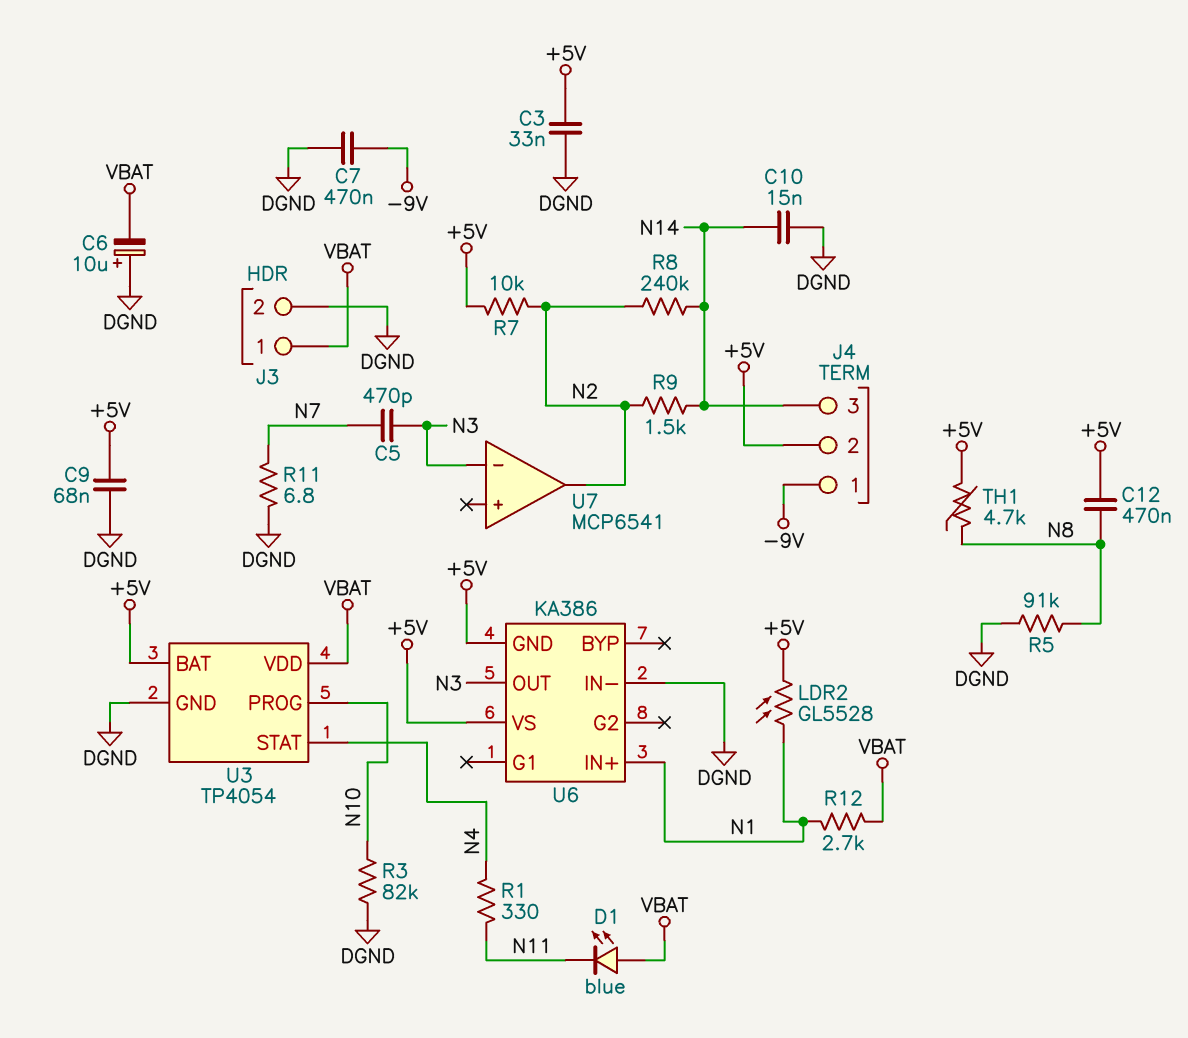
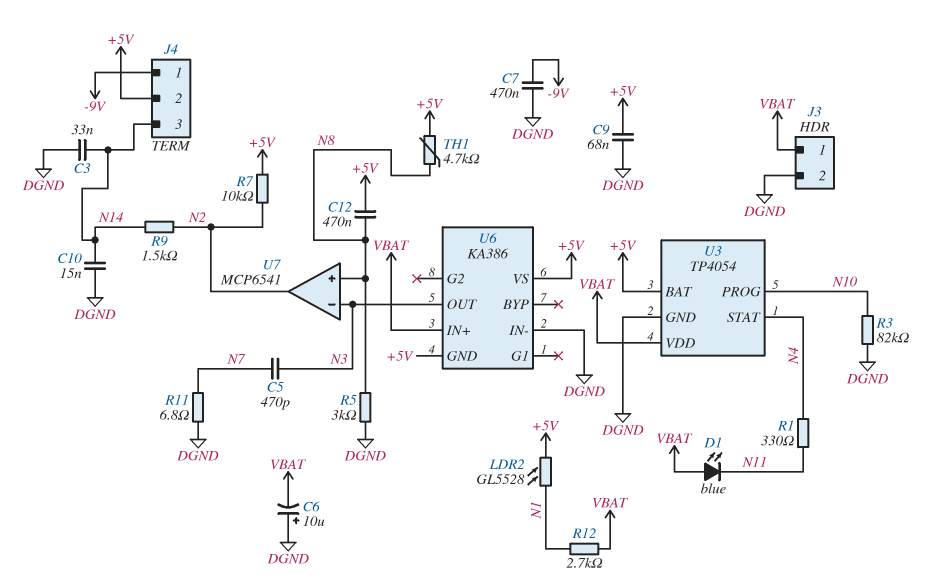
C3: 33nF (+5V, DGND) -> 33nF (DGND, N14)
R5: 91k (DGND, N8) -> 3k (DGND, N8)
R8: 240k (N2, N14) -> none
U6 pin IN+: N1 -> VBAT
U7 pin in+: none -> N8

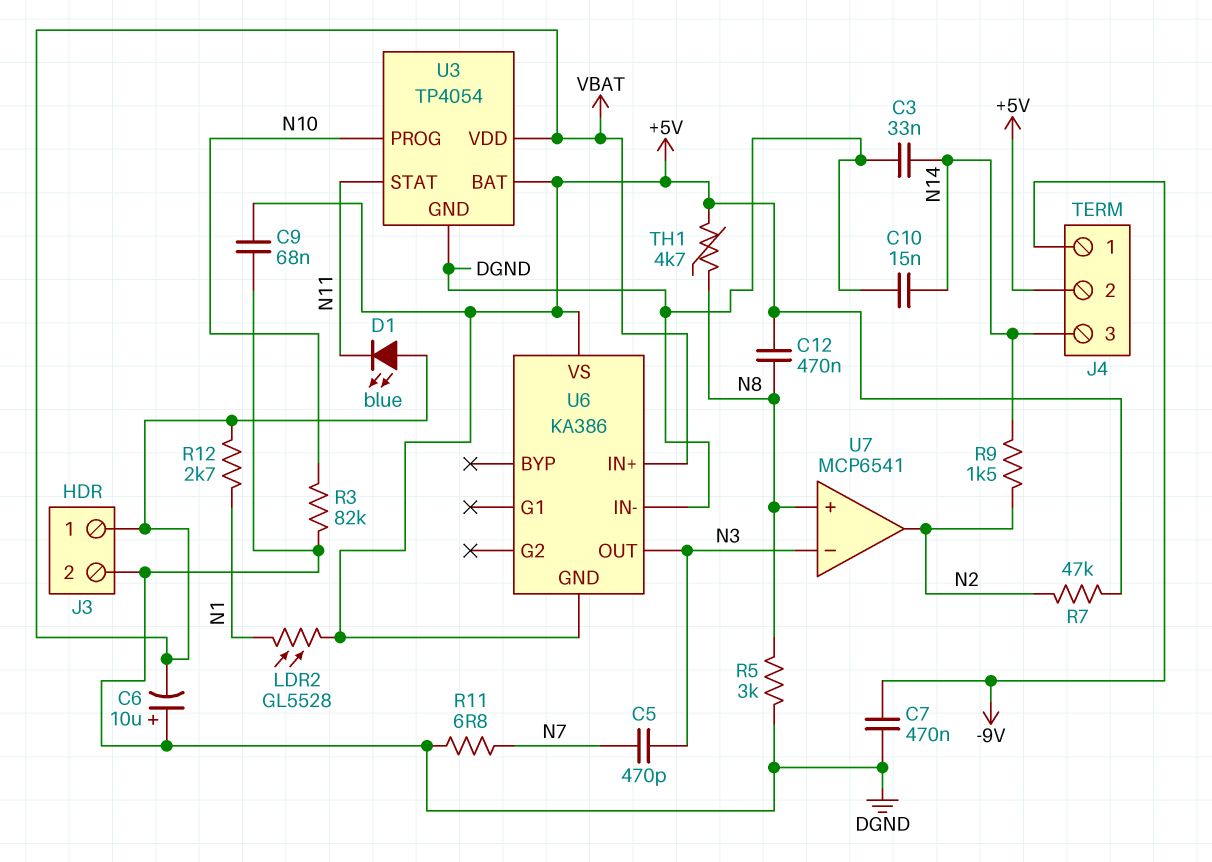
R1: 330 (N4, N11) -> none
R7: 10k (+5V, N2) -> 47k (+5V, N2)
U3 pin STAT: N4 -> N11

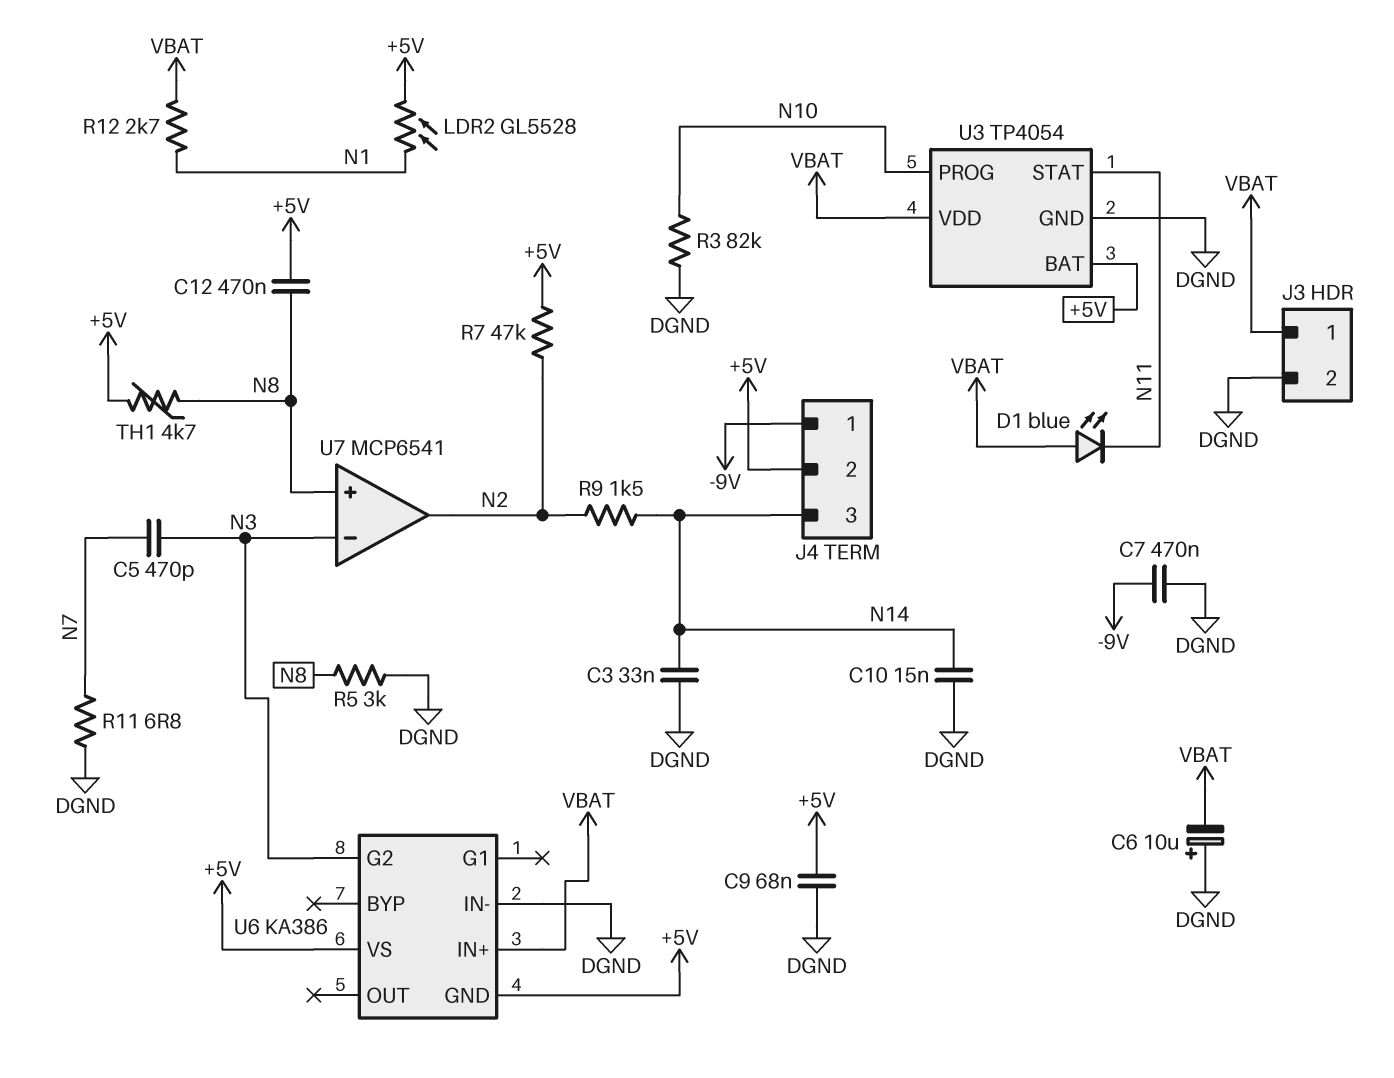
U6 pin G2: none -> N3
U6 pin OUT: N3 -> none

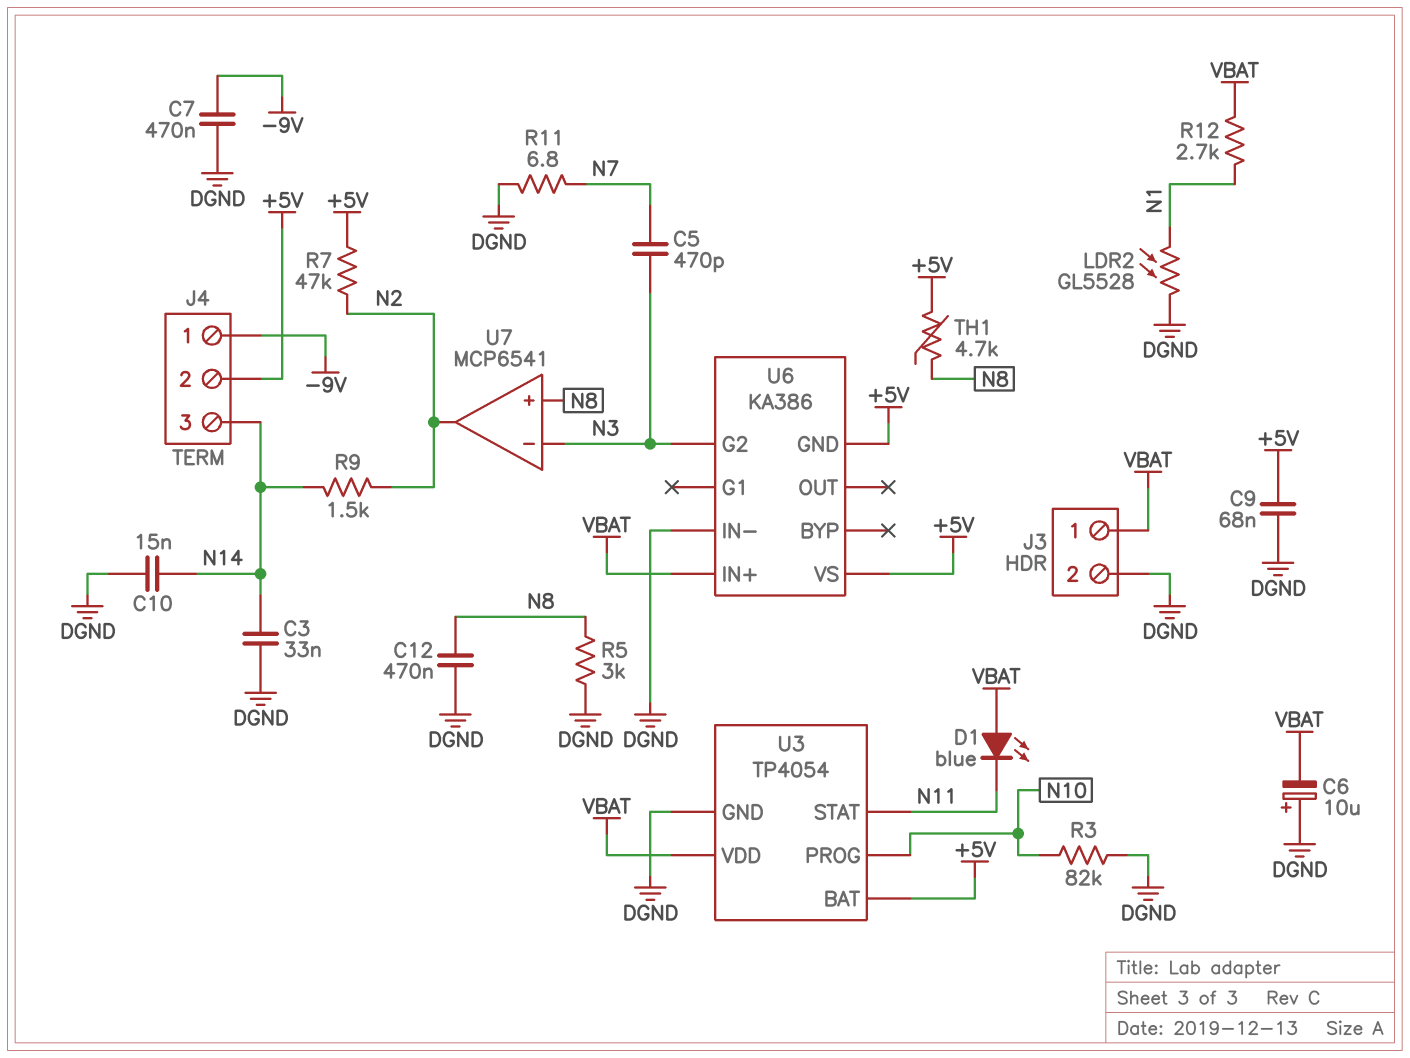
C12: 470nF (+5V, N8) -> 470nF (DGND, N8)
LDR2: GL5528 (+5V, N1) -> GL5528 (DGND, N1)

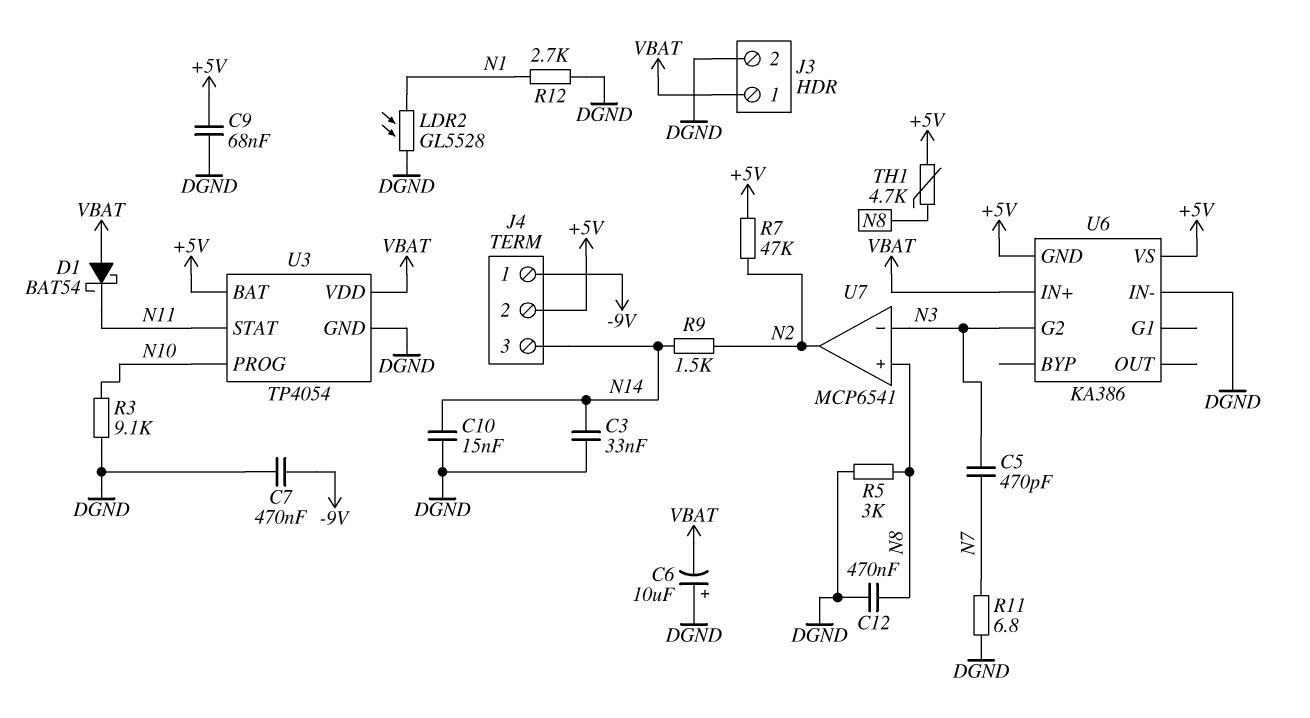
D1: LED blue (A VBAT, K N11) -> schottky BAT54 (A VBAT, K N11)
R3: 82k (DGND, N10) -> 9.1k (DGND, N10)
R12: 2.7k (N1, VBAT) -> 2.7k (DGND, N1)

